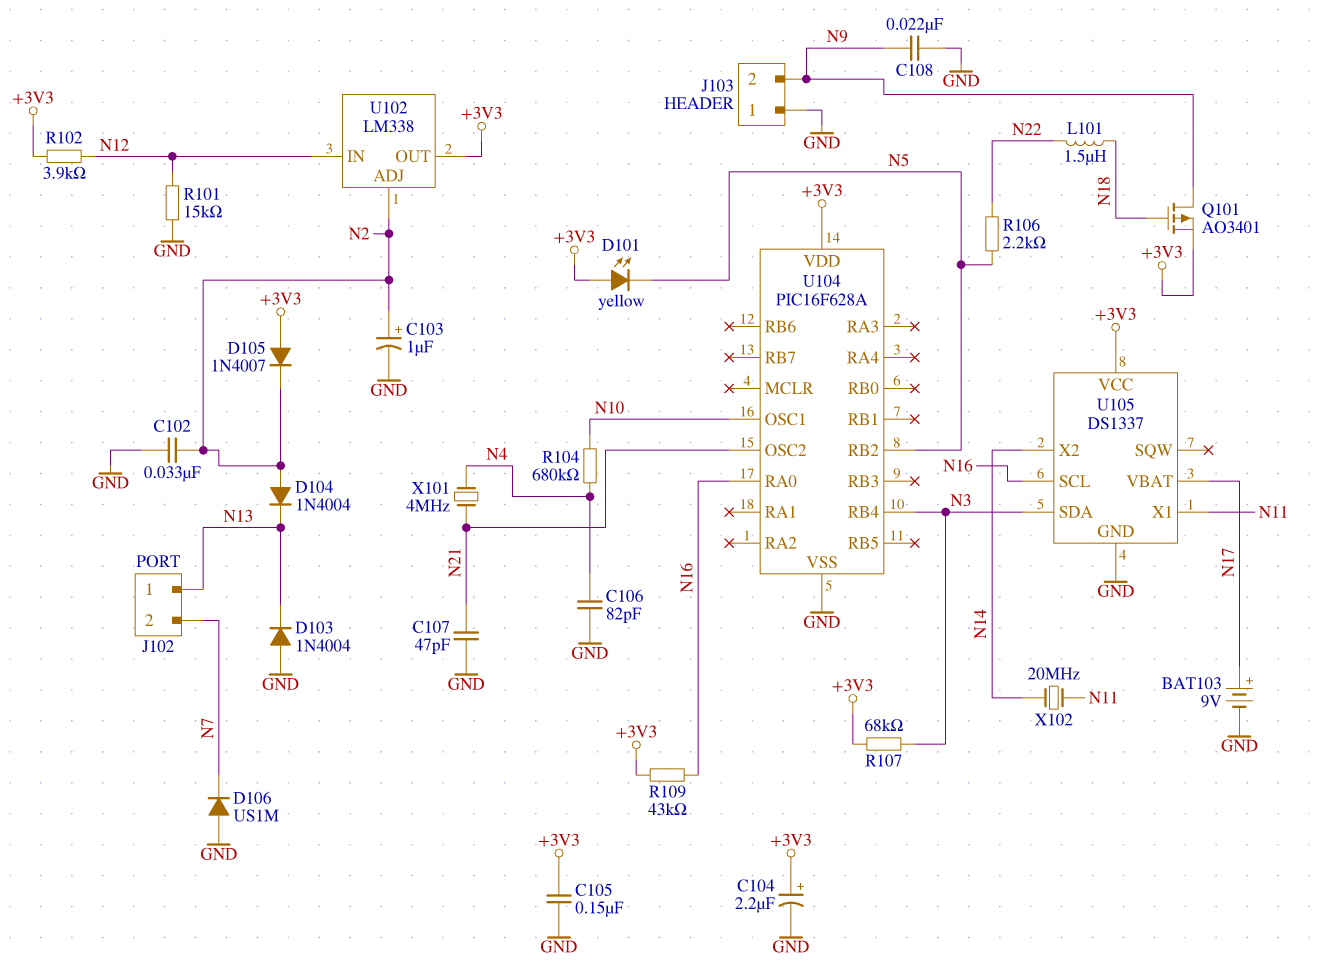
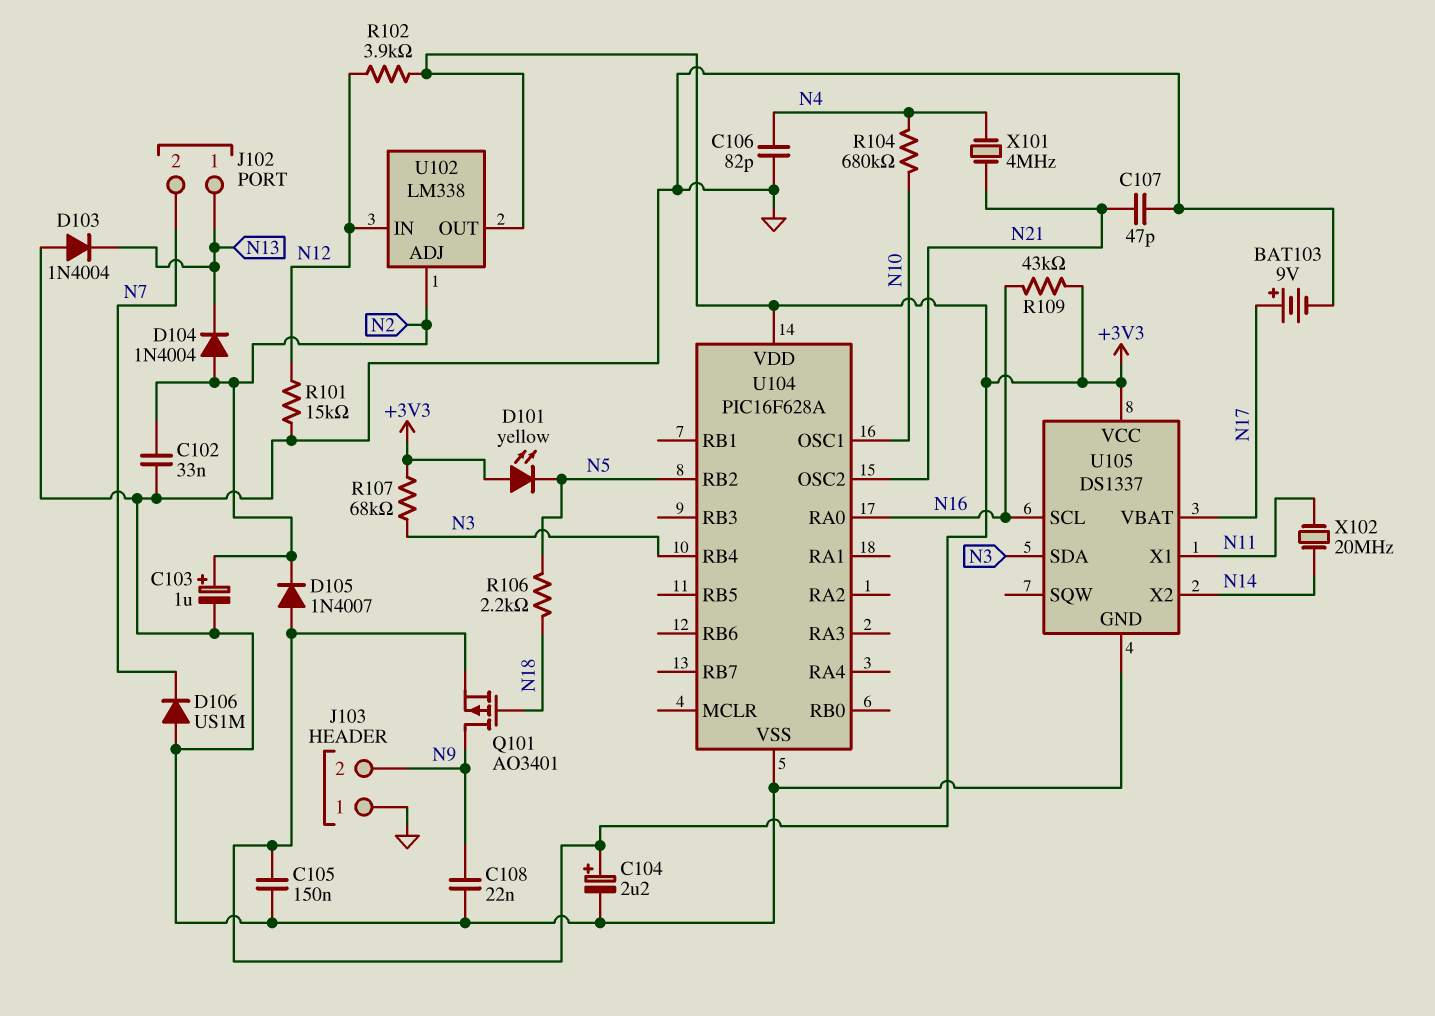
L101: 1.5uH (N18, N22) -> none
R106: 2.2k (N5, N22) -> 2.2k (N5, N18)

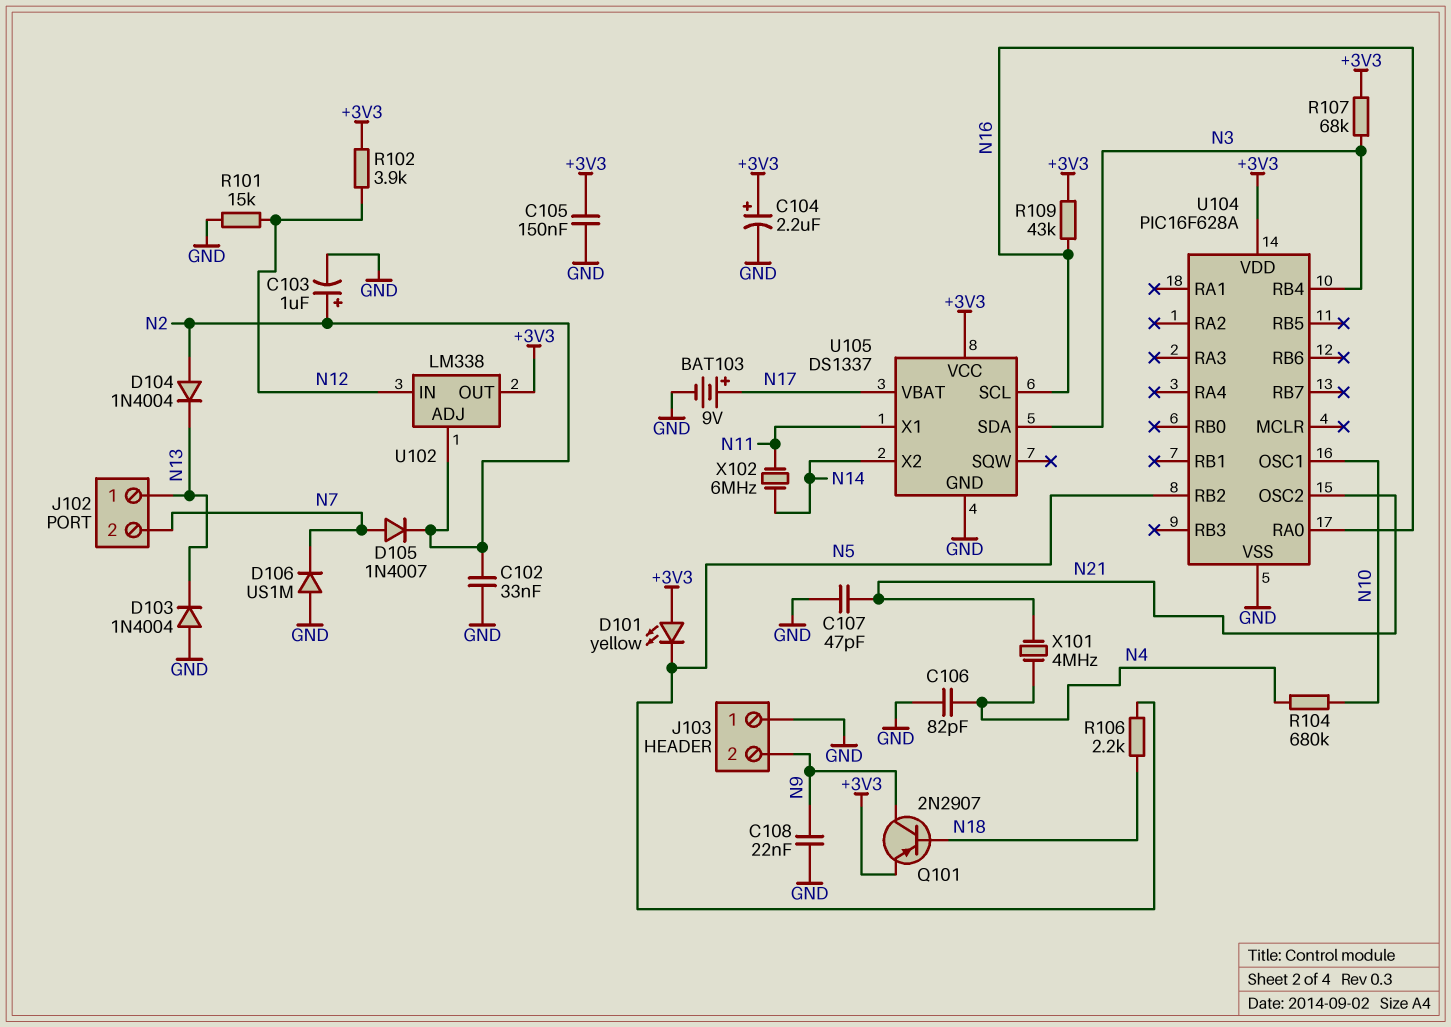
D105: diode 1N4007 (A +3V3, K N2) -> diode 1N4007 (A N7, K N2)
Q101: PMOS AO3401 (G N18, D N9, S +3V3) -> PNP 2N2907 (B N18, C N9, E +3V3)
X102: 20MHz (N11, N14) -> 6MHz (N11, N14)

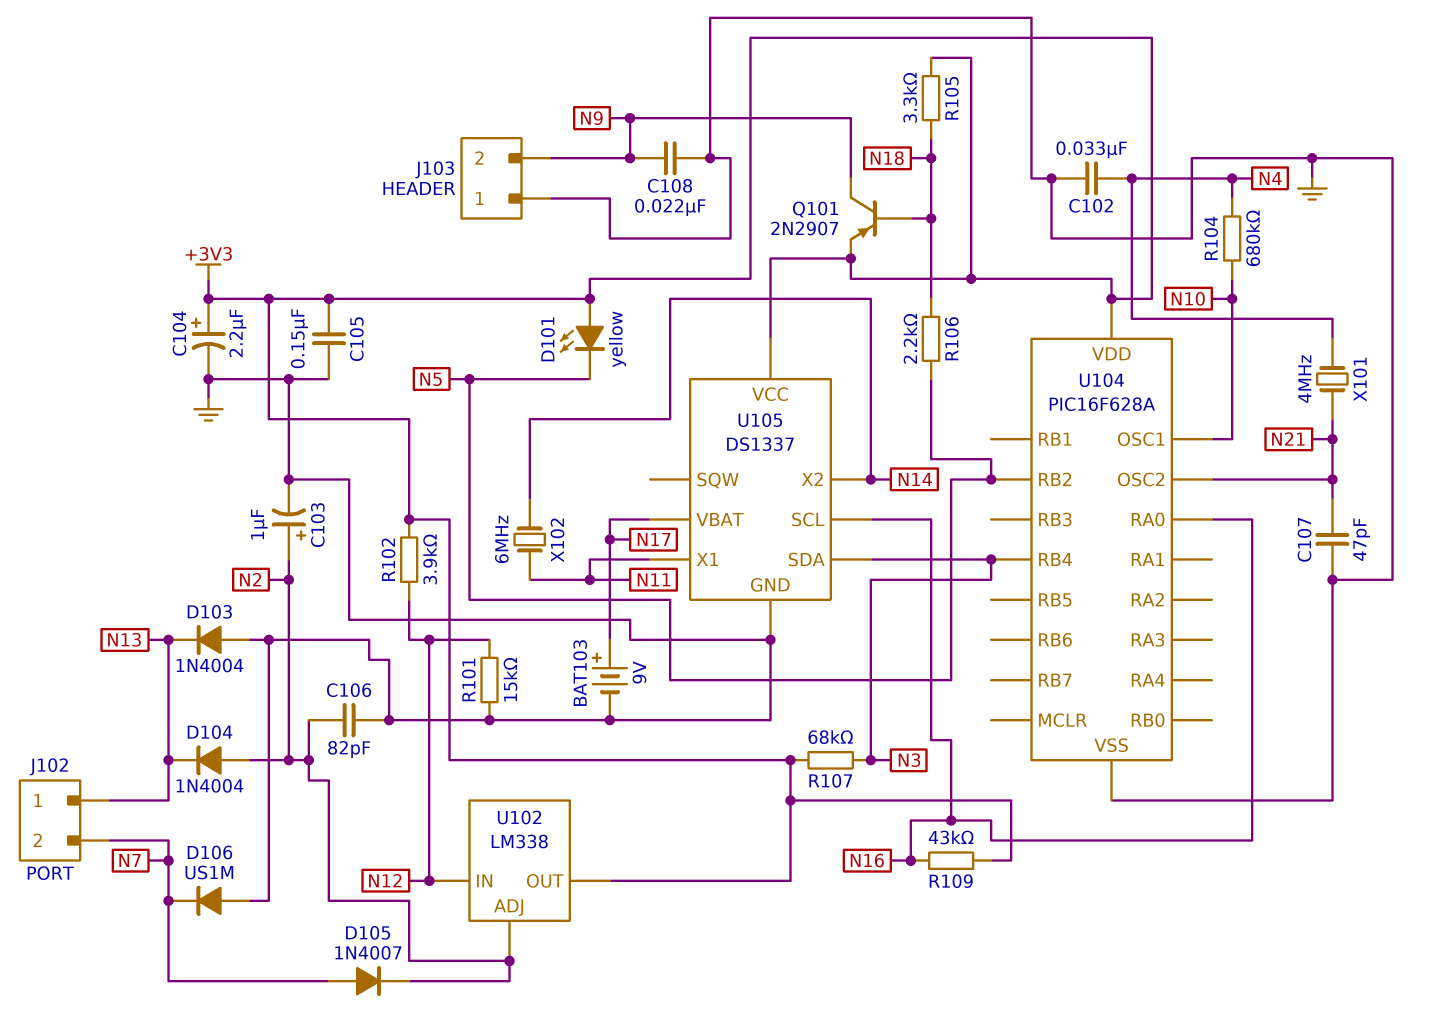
C102: 33nF (GND, N2) -> 33nF (GND, N4)
C106: 82pF (GND, N4) -> 82pF (GND, N2)
R105: none -> 3.3k (+3V3, N18)

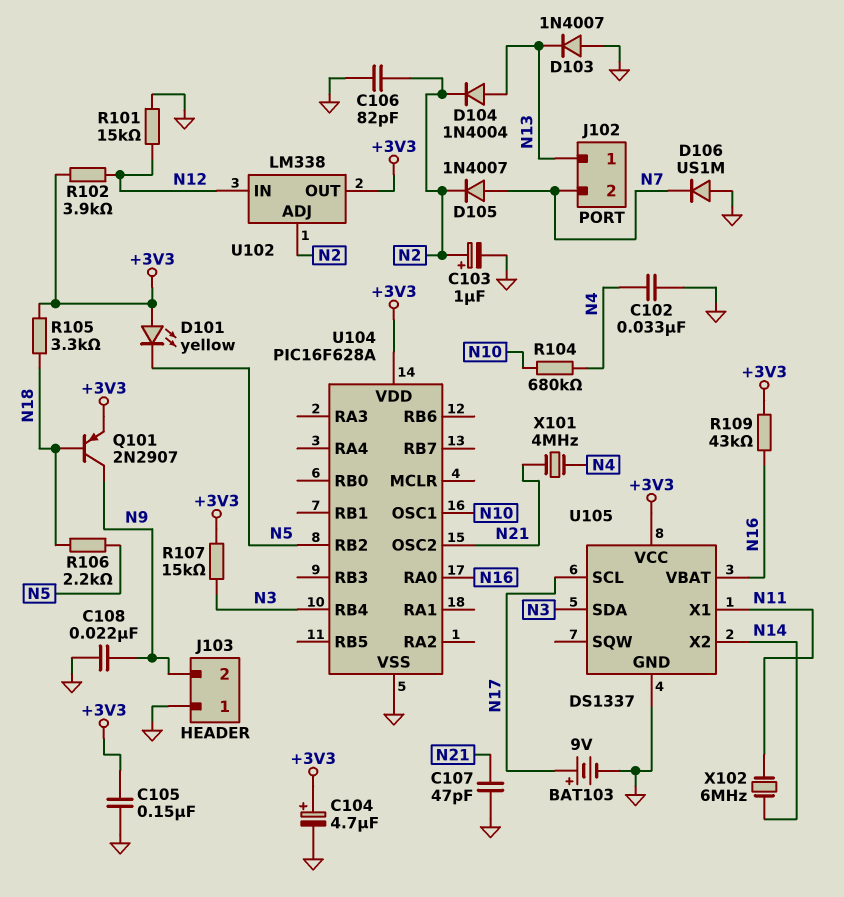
C104: 2.2uF (plus +3V3, minus GND) -> 4.7uF (plus +3V3, minus GND)
D103: diode 1N4004 (A GND, K N13) -> diode 1N4007 (A GND, K N13)
D104: diode 1N4004 (A N2, K N13) -> diode 1N4004 (A N13, K N2)
R107: 68k (+3V3, N3) -> 15k (+3V3, N3)
U105 pin SCL: N16 -> N17
U105 pin VBAT: N17 -> N16

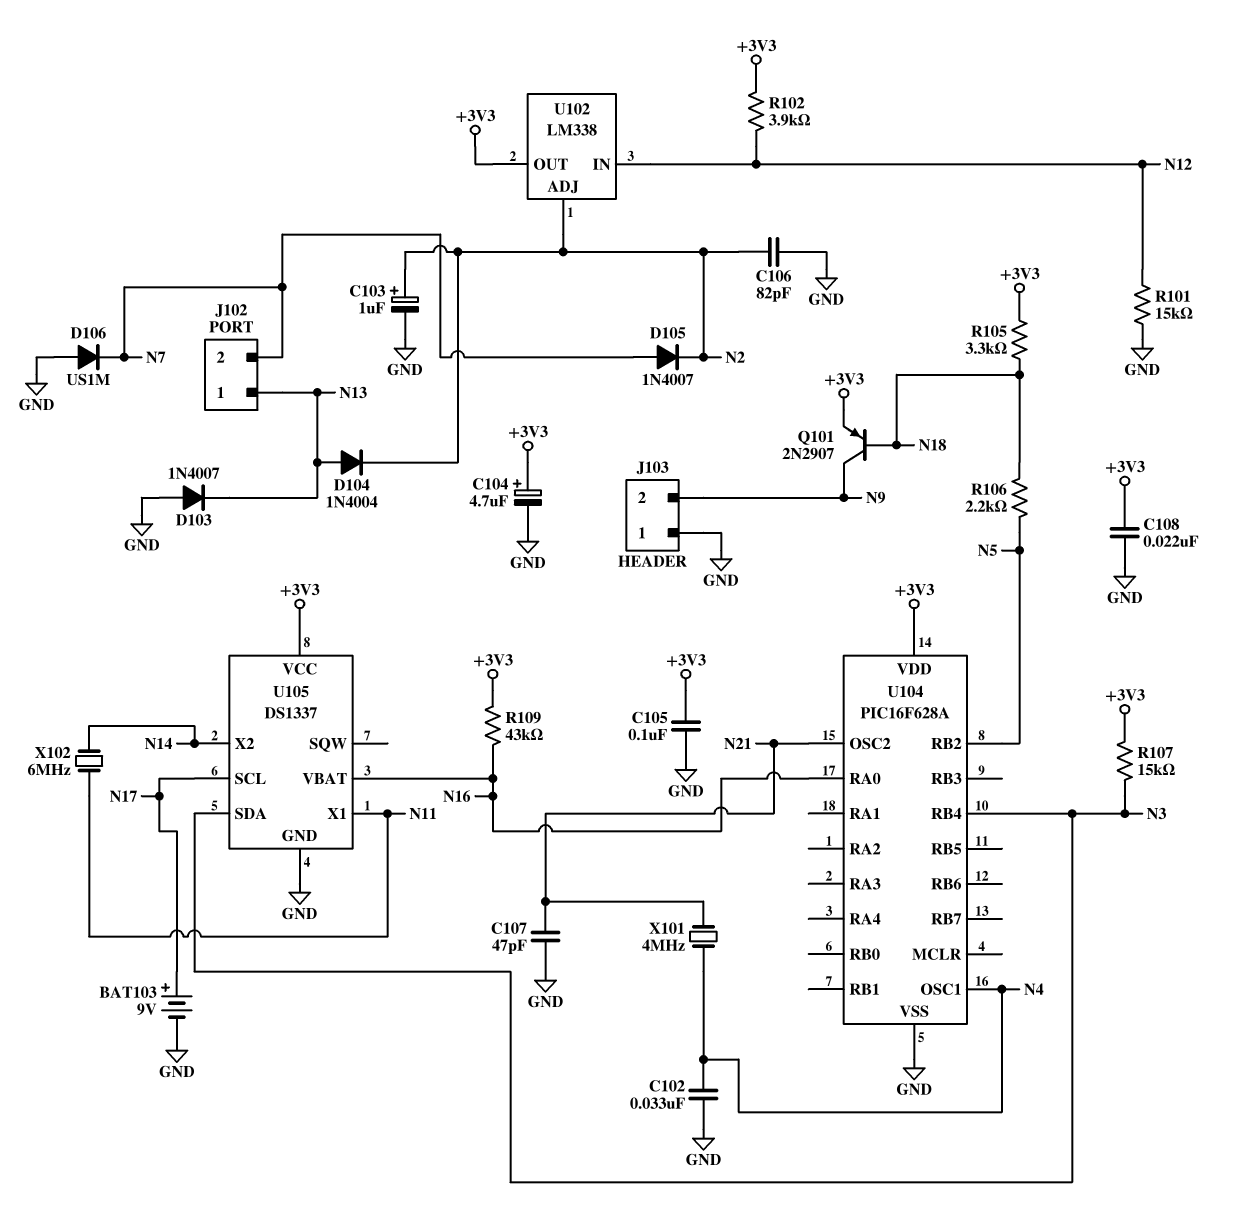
C105: 150nF (+3V3, GND) -> 100nF (+3V3, GND)
C108: 22nF (GND, N9) -> 22nF (+3V3, GND)
D101: LED yellow (A +3V3, K N5) -> none
R104: 680k (N4, N10) -> none
U104 pin OSC1: N10 -> N4

